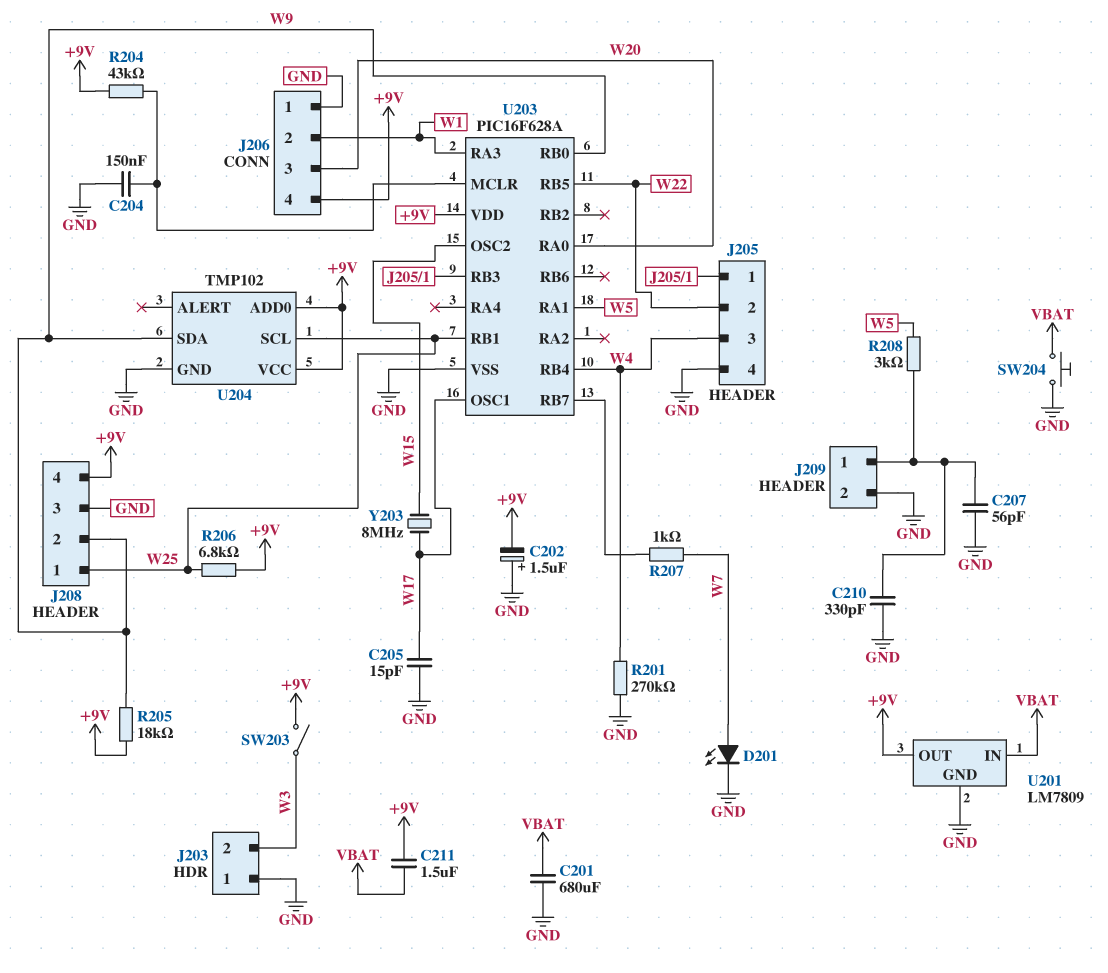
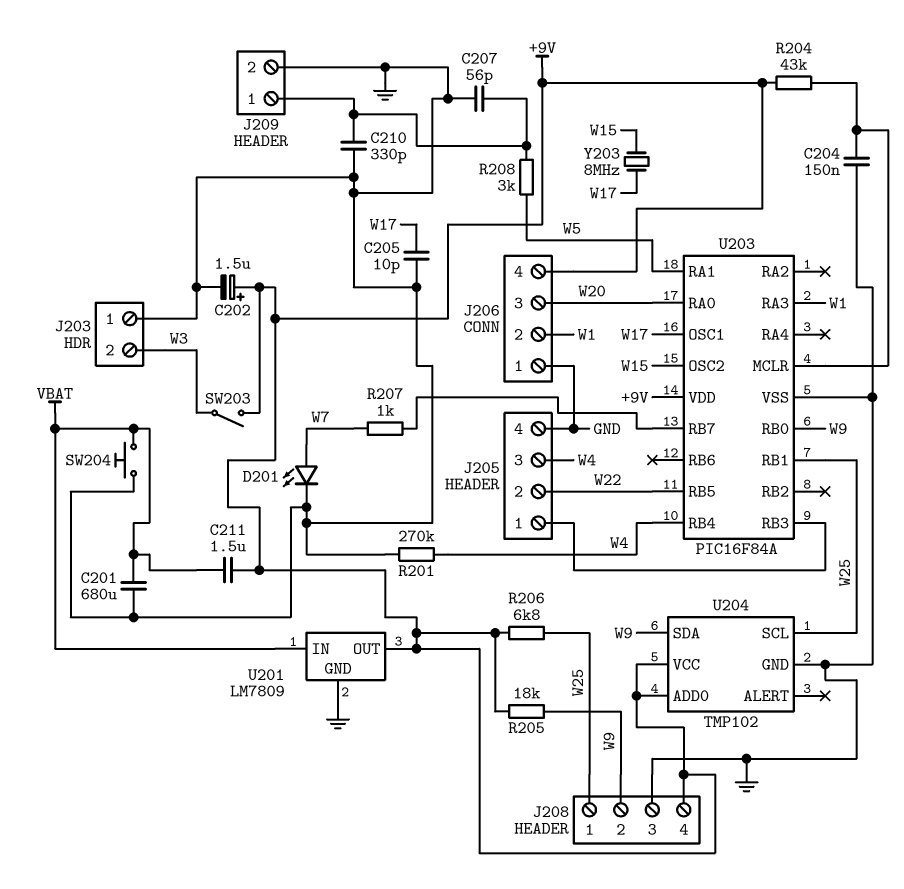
C202: 1.5uF (plus GND, minus +9V) -> 1.5uF (plus +9V, minus GND)
C205: 15pF (GND, W17) -> 10pF (GND, W17)
U203: PIC16F628A -> PIC16F84A

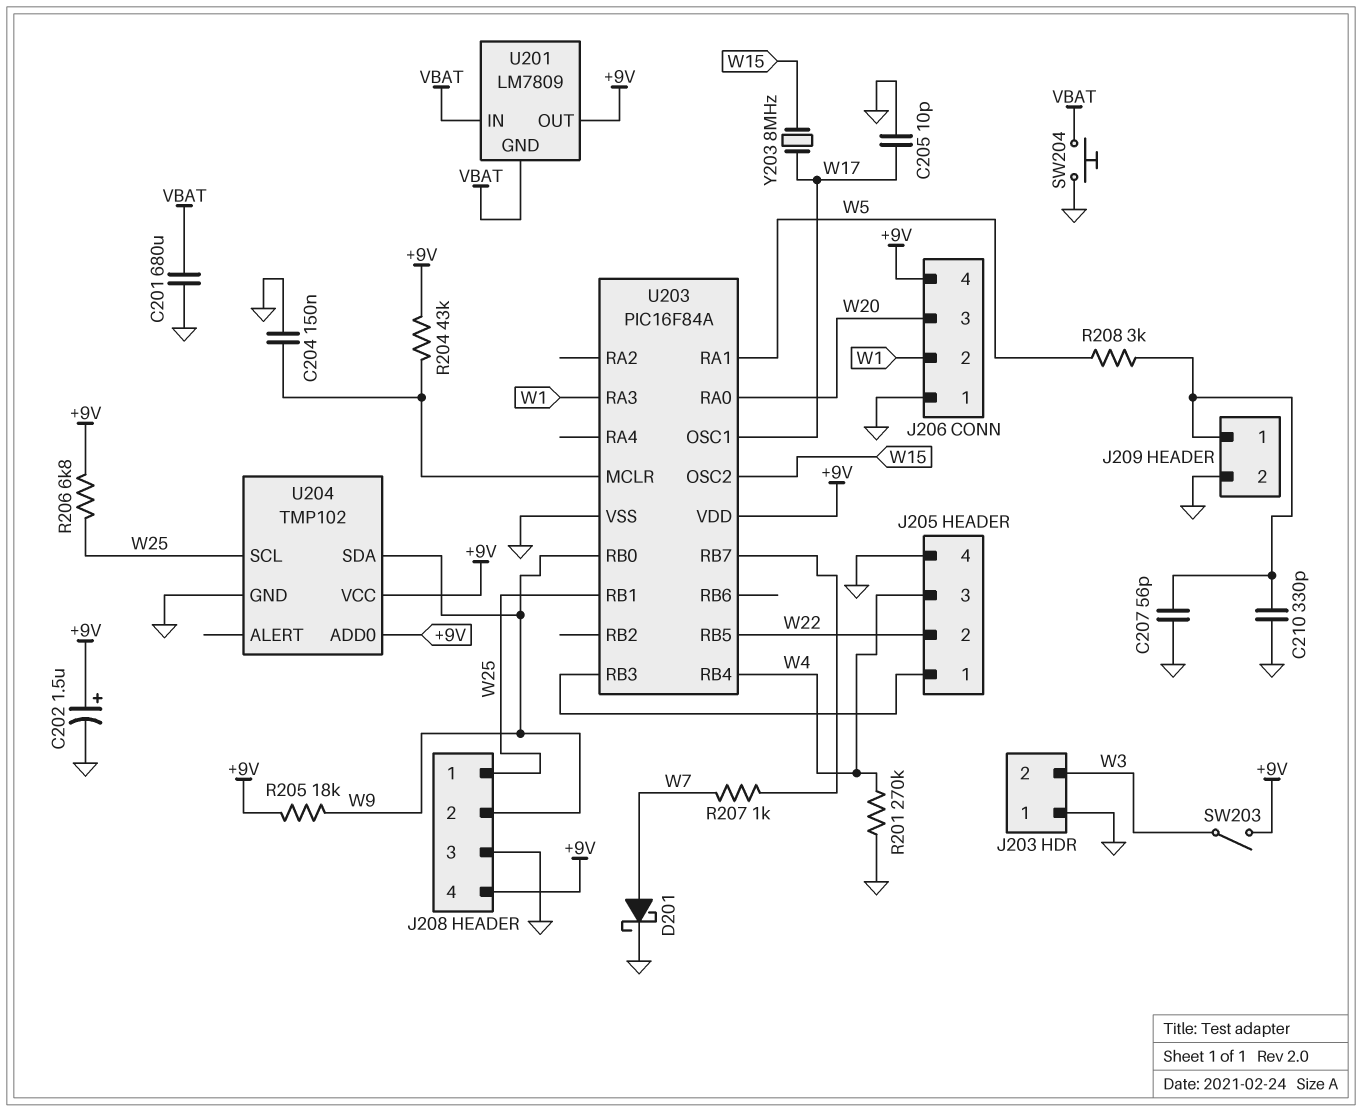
C211: 1.5uF (+9V, VBAT) -> none
D201: LED (A W7, K GND) -> schottky (A W7, K GND)
U201 pin GND: GND -> VBAT

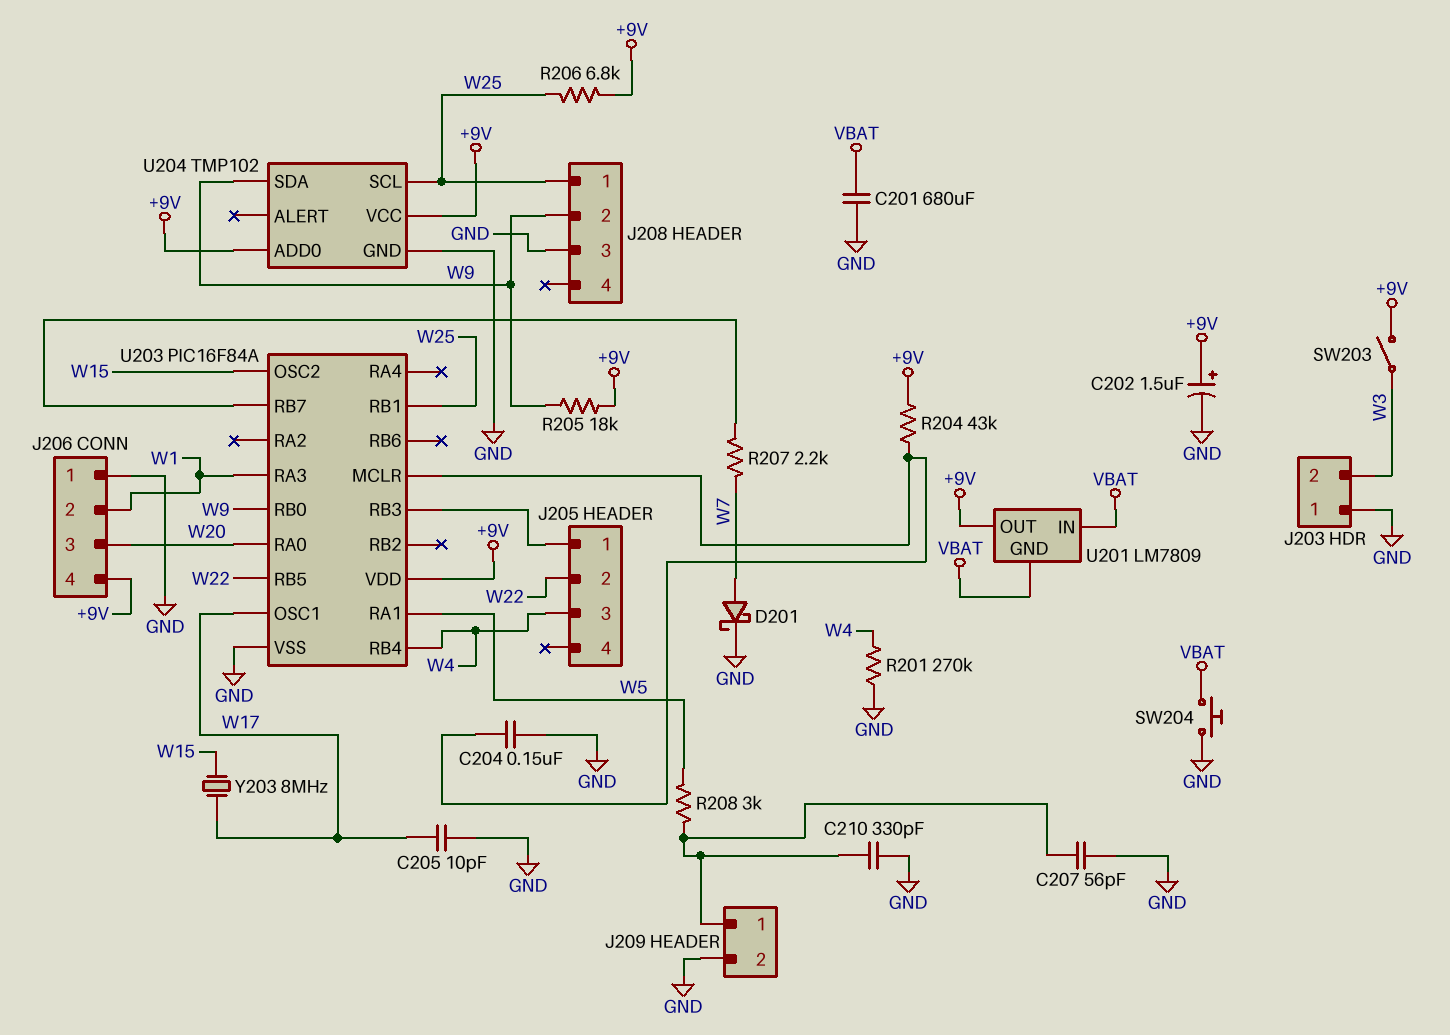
J205 pin 4: GND -> none
J208 pin 4: +9V -> none
R207: 1k (U203/RB7, W7) -> 2.2k (U203/RB7, W7)

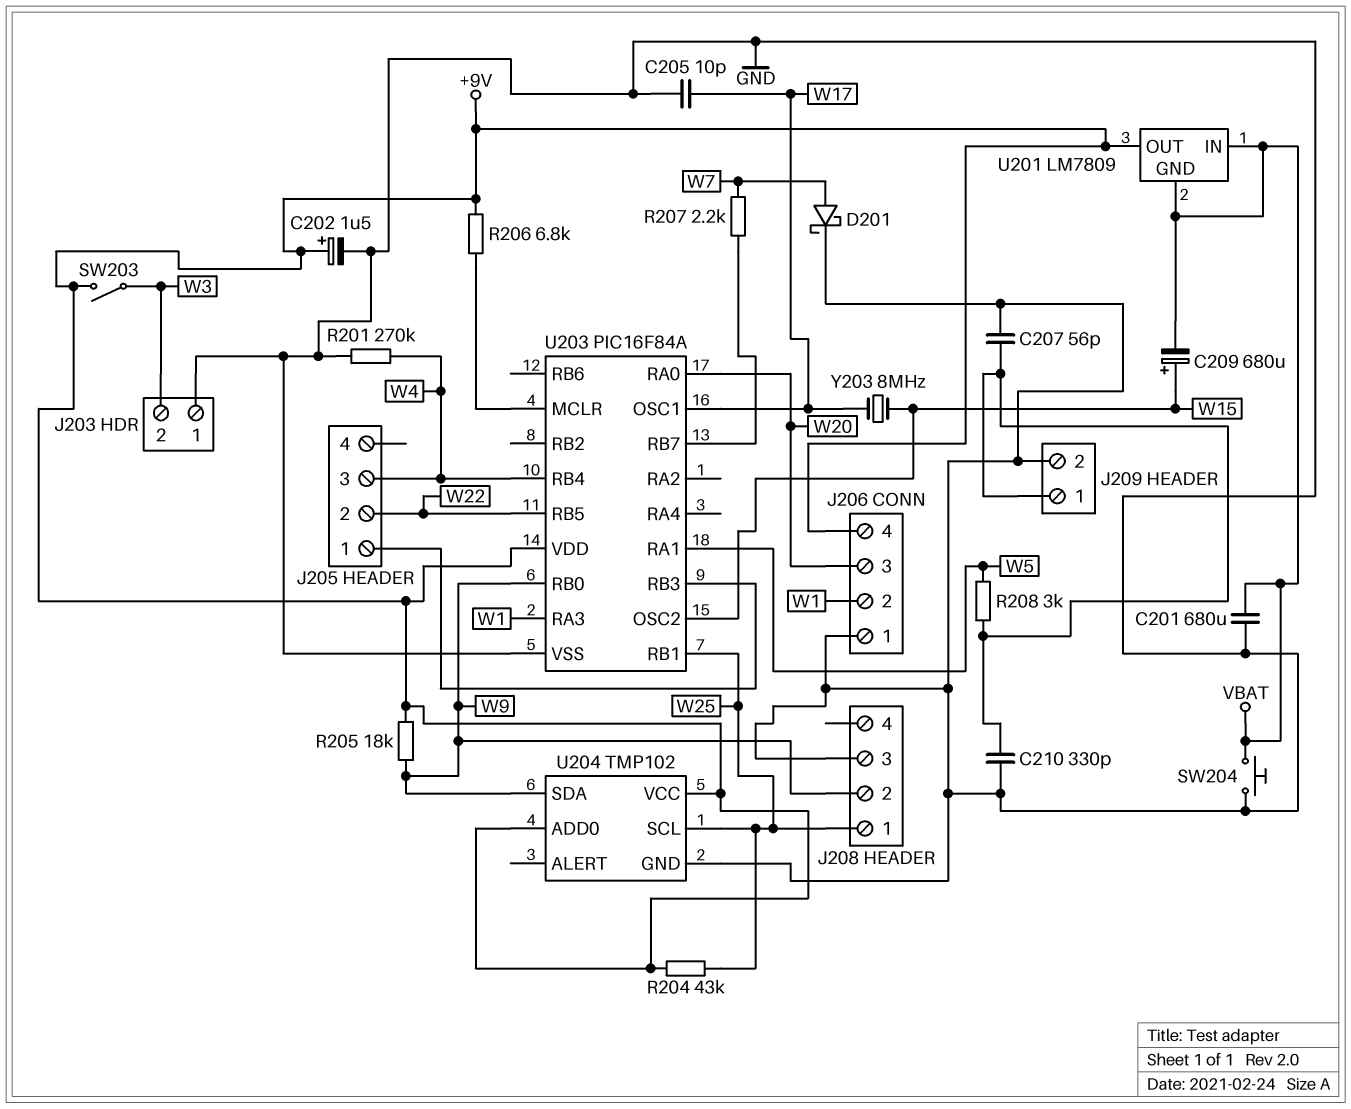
C204: 150nF (GND, U203/MCLR) -> none
C209: none -> 680uF (plus W15, minus VBAT)
R204: 43k (+9V, U203/MCLR) -> 43k (+9V, W25)
R206: 6.8k (+9V, W25) -> 6.8k (+9V, U203/MCLR)

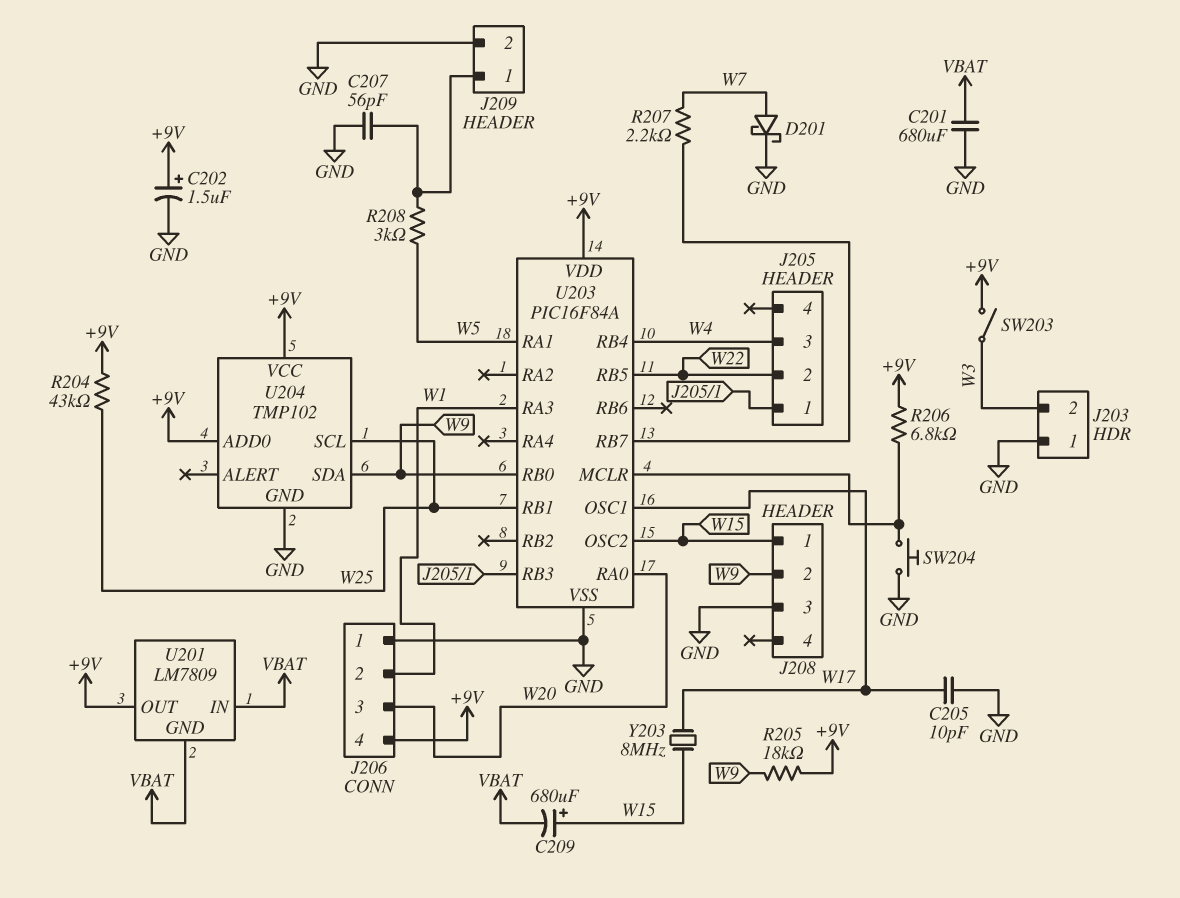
C210: 330pF (GND, J209/1) -> none
J208 pin 1: W25 -> W15
R201: 270k (GND, W4) -> none
SW204: button (GND, VBAT) -> button (GND, U203/MCLR)

